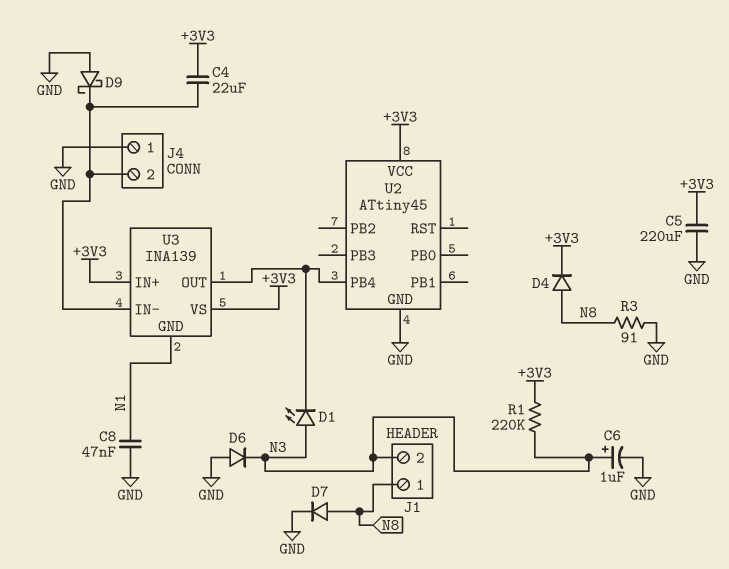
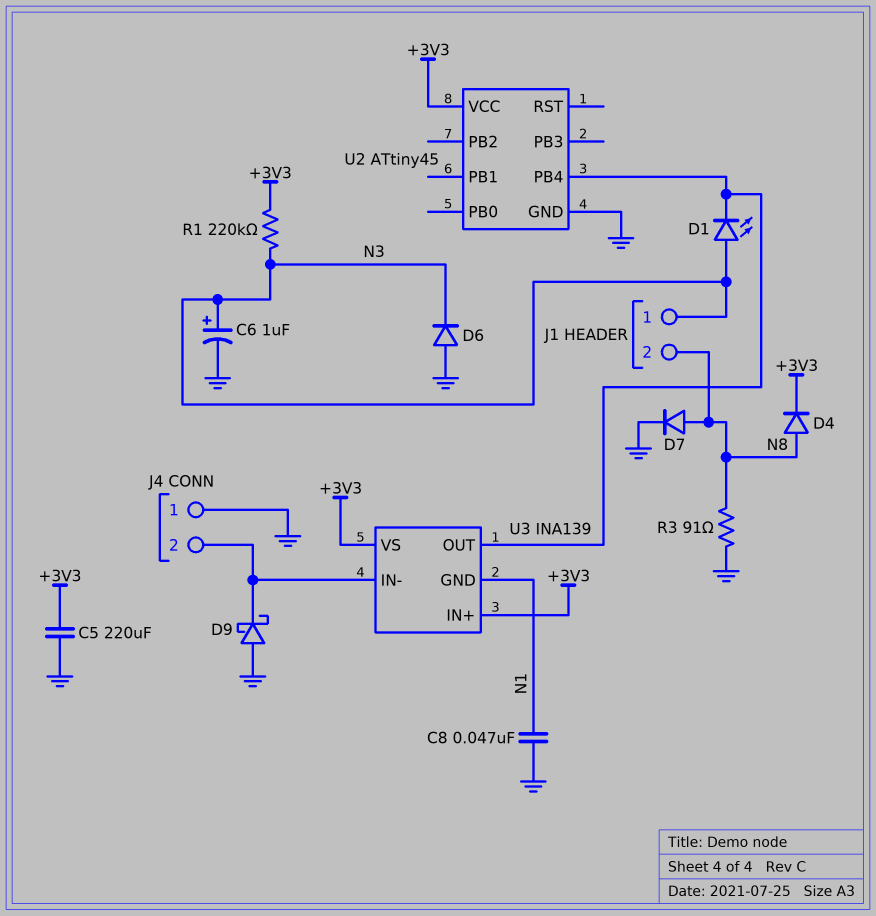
C4: 22uF (+3V3, J4/2) -> none
J1 pin 1: N8 -> N3
J1 pin 2: N3 -> N8

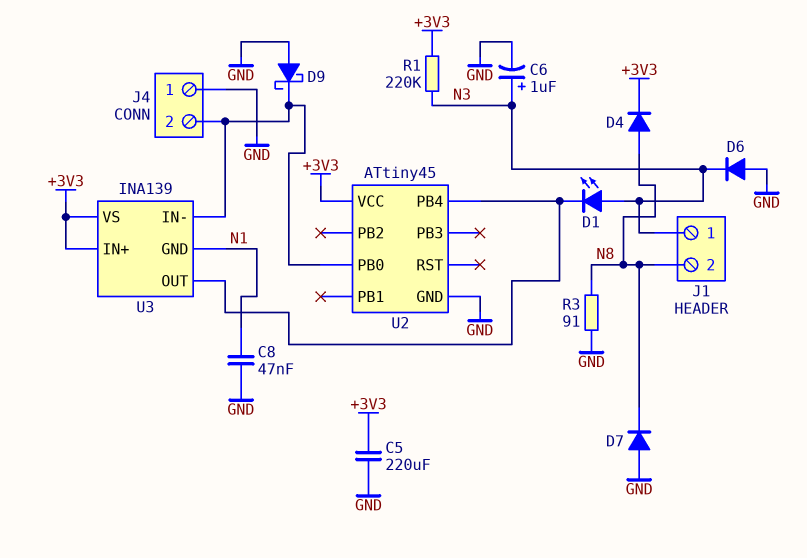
D7: diode (A N8, K GND) -> diode (A GND, K N8)
U2 pin PB0: none -> J4/2

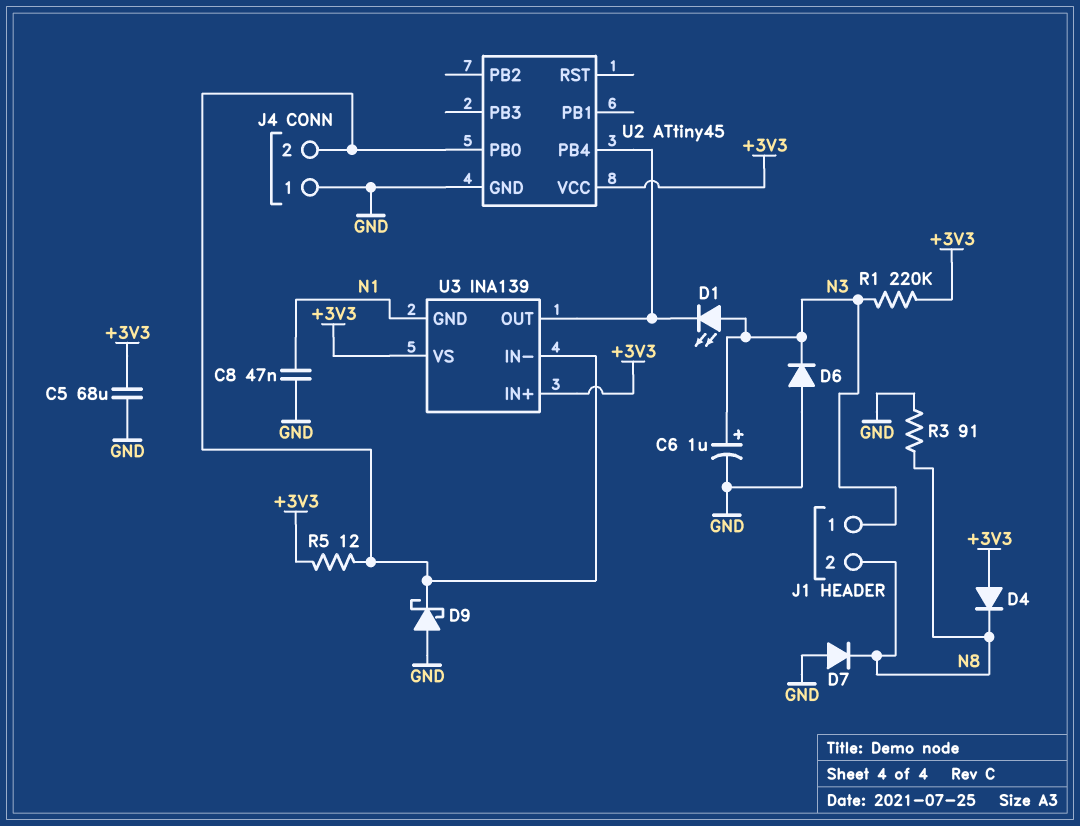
C5: 220uF (+3V3, GND) -> 68uF (+3V3, GND)
D4: diode (A N8, K +3V3) -> diode (A +3V3, K N8)
R5: none -> 12 (+3V3, J4/2)

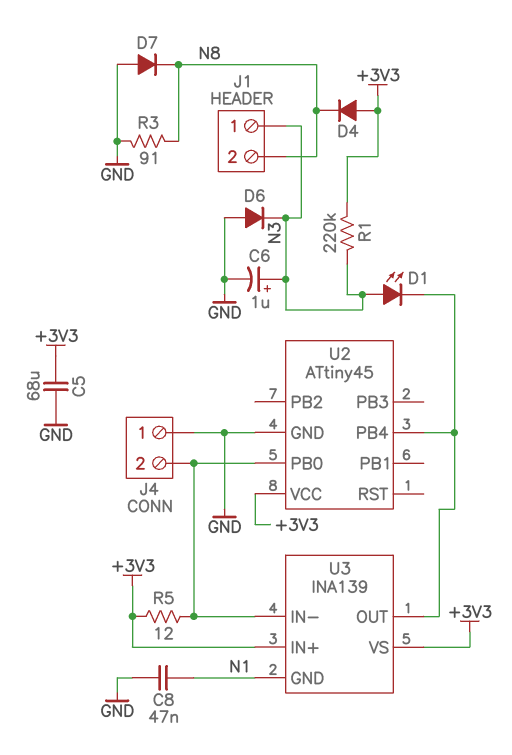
D9: schottky (A GND, K J4/2) -> none

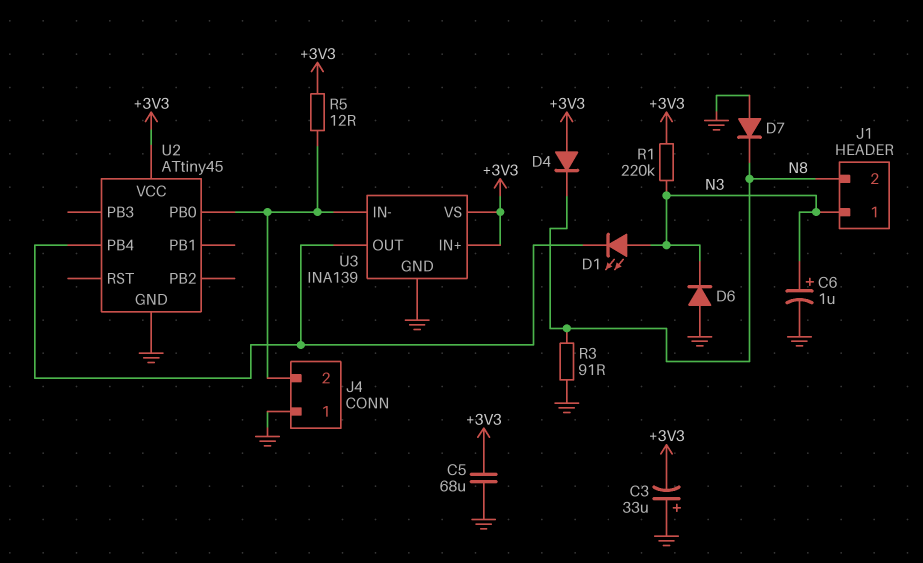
C3: none -> 33uF (plus GND, minus +3V3)
C8: 47nF (GND, N1) -> none
U3 pin GND: N1 -> GND

